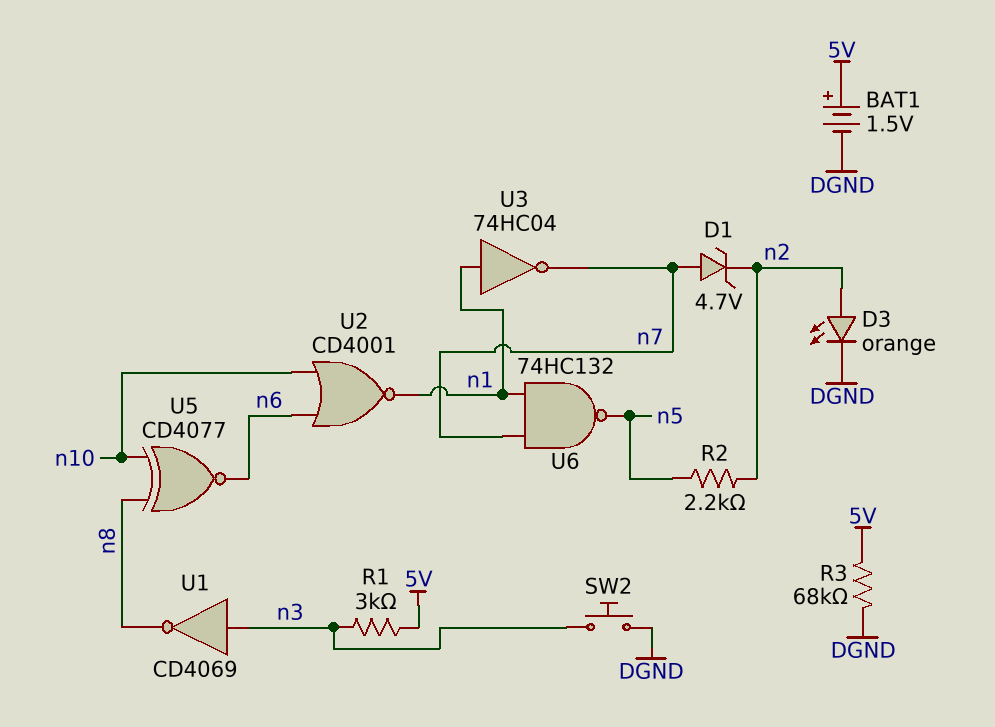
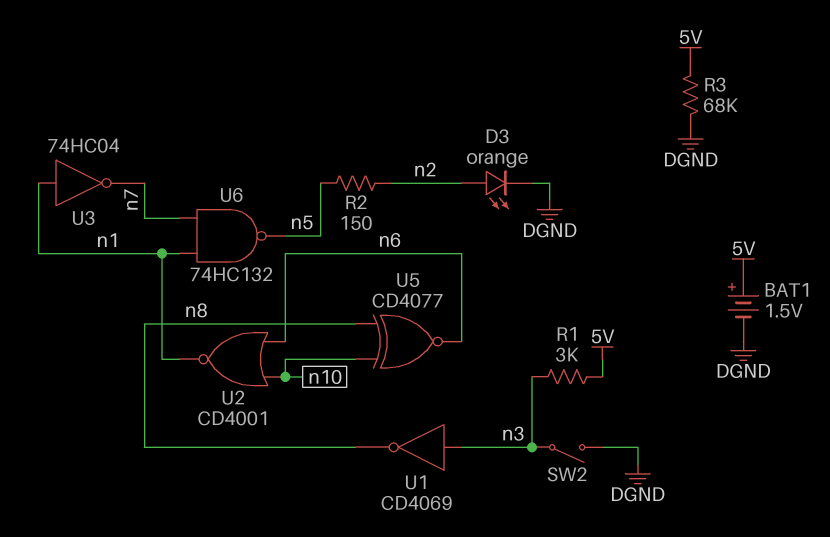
D1: zener 4.7V (A n7, K n2) -> none
R2: 2.2k (n2, n5) -> 150 (n2, n5)
SW2: button (DGND, n3) -> switch (DGND, n3)

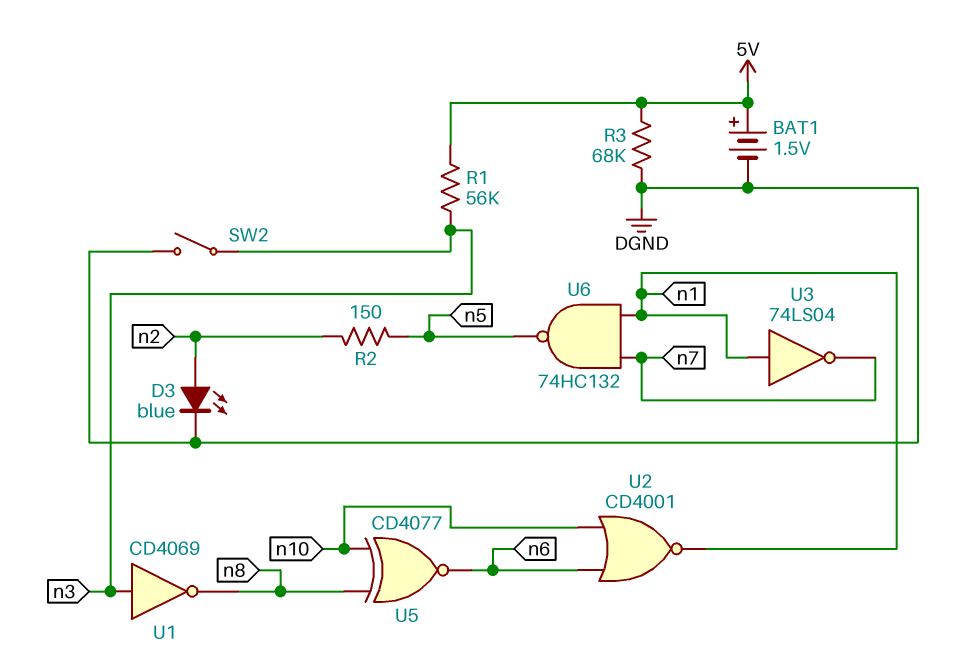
D3: LED orange (A n2, K DGND) -> LED blue (A n2, K DGND)
R1: 3k (5V, n3) -> 56k (5V, n3)
U3: NOT 74HC04 (in n1, out n7) -> NOT 74LS04 (in n1, out n7)

